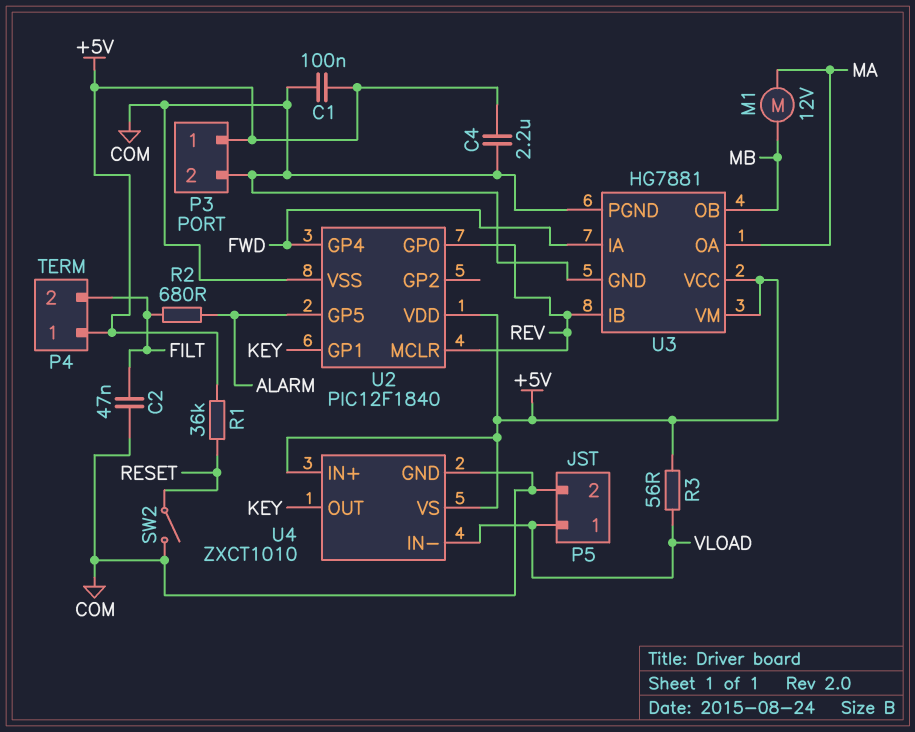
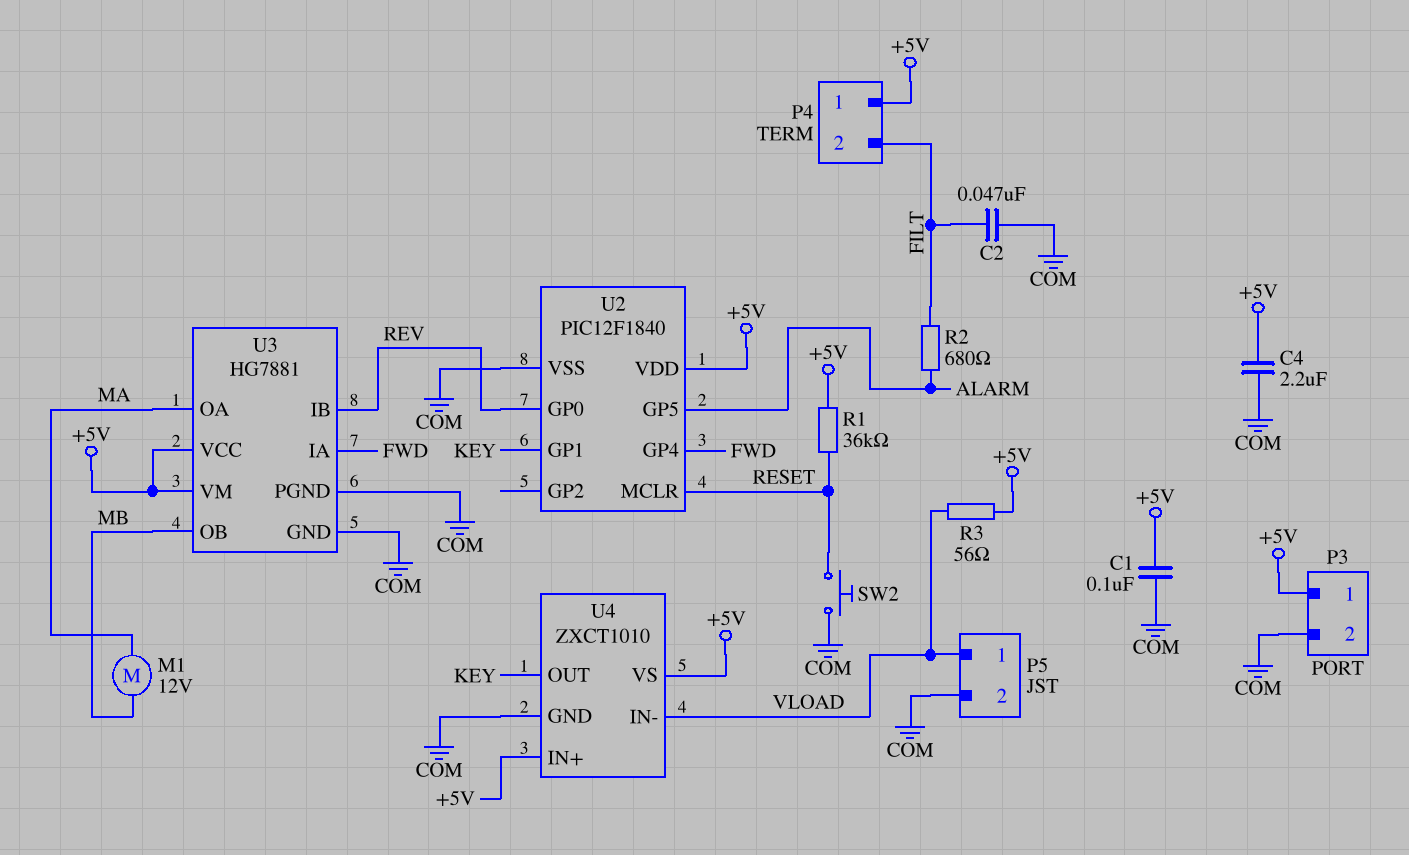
SW2: switch (COM, RESET) -> button (COM, RESET)
U2 pin MCLR: REV -> RESET

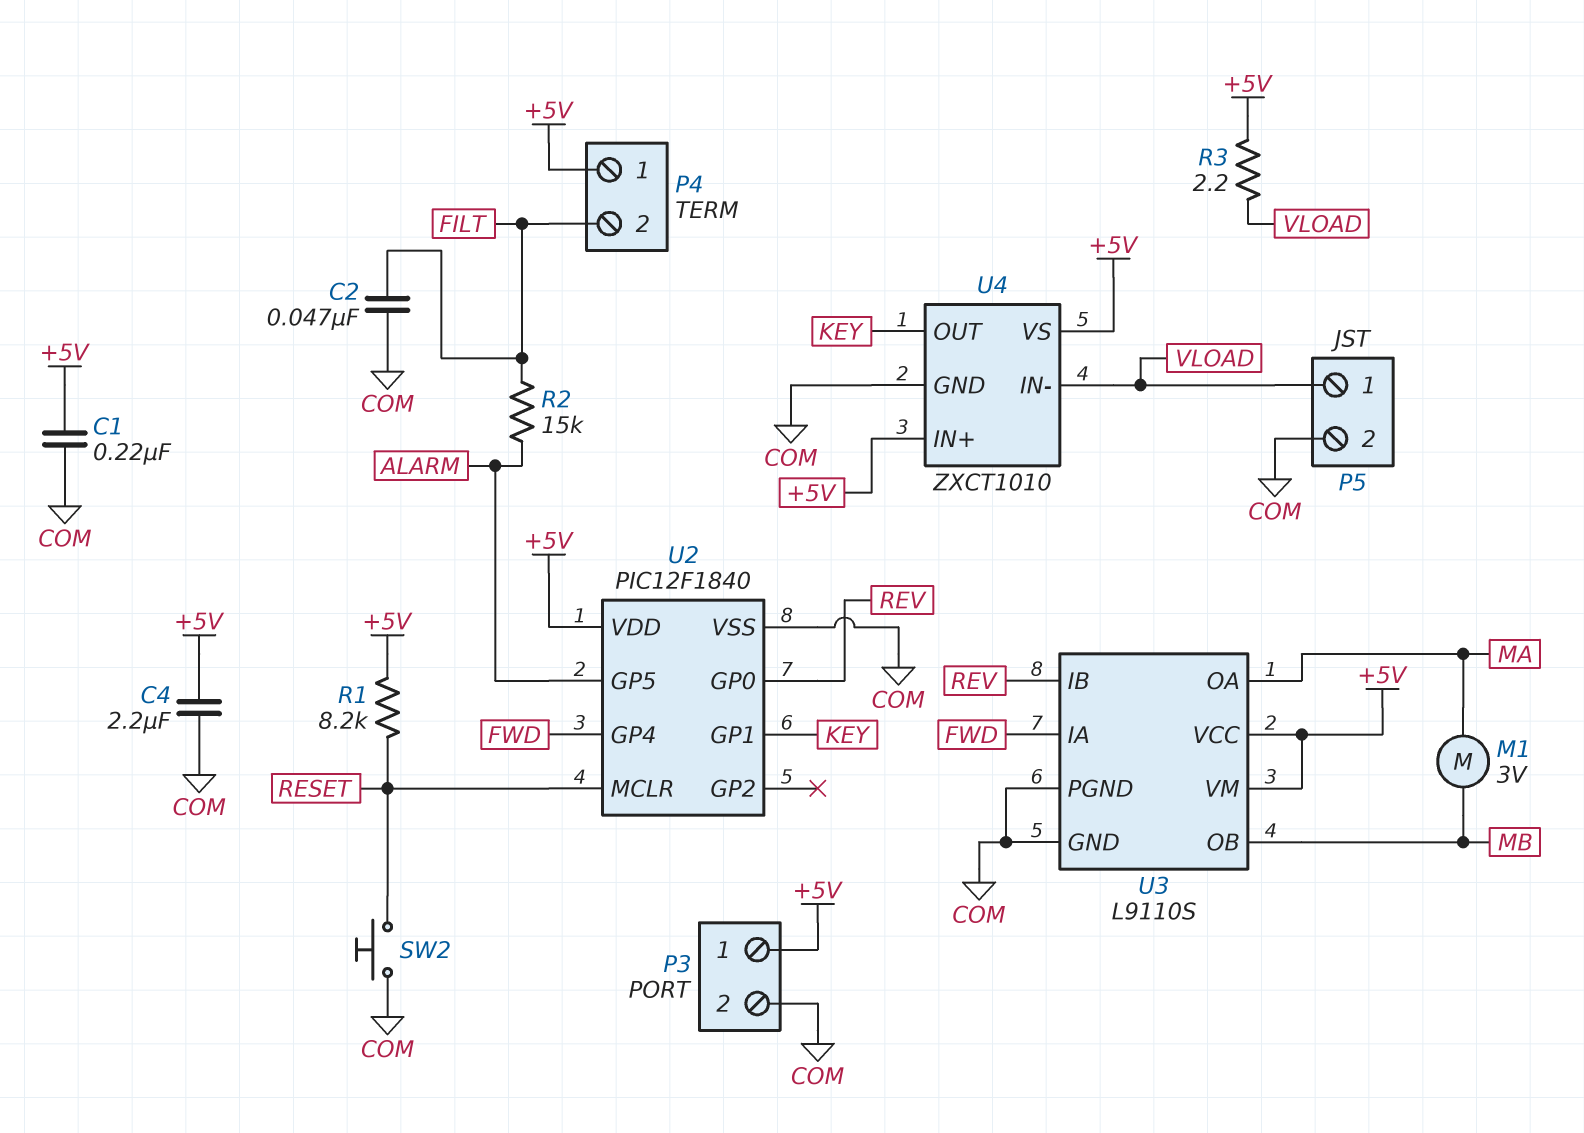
C1: 100nF (+5V, COM) -> 220nF (+5V, COM)
M1: motor 12V (MA, MB) -> motor 3V (MA, MB)
R1: 36k (+5V, RESET) -> 8.2k (+5V, RESET)
R2: 680 (ALARM, FILT) -> 15k (ALARM, FILT)
R3: 56 (+5V, VLOAD) -> 2.2 (+5V, VLOAD)
U3: HG7881 -> L9110S

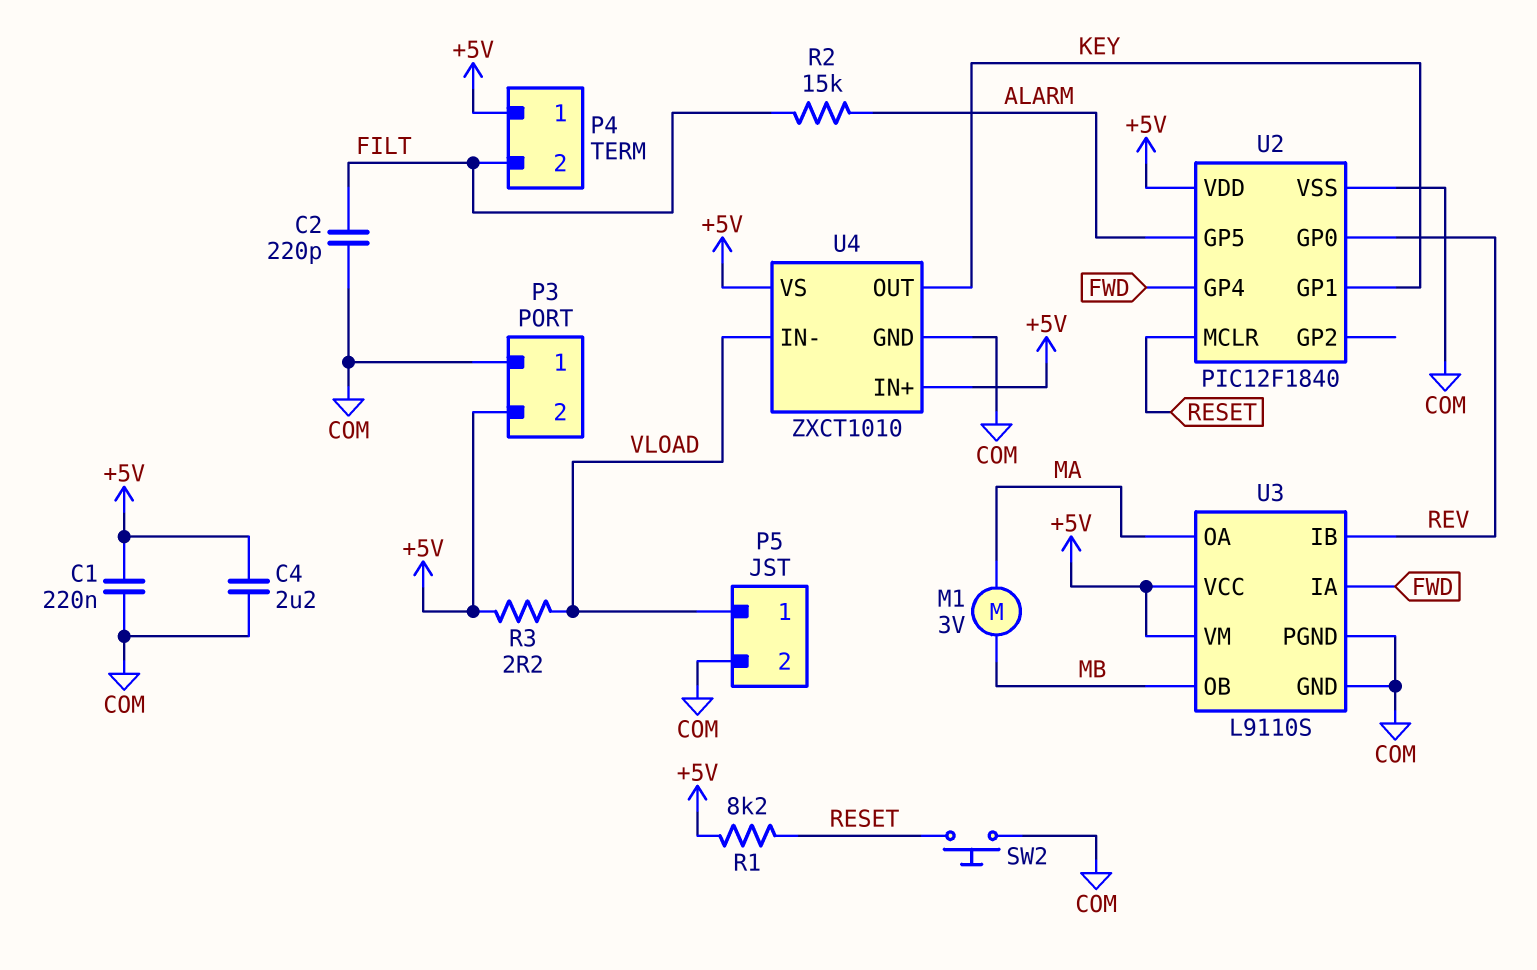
C2: 47nF (COM, FILT) -> 220pF (COM, FILT)
P3 pin 1: +5V -> COM
P3 pin 2: COM -> +5V

